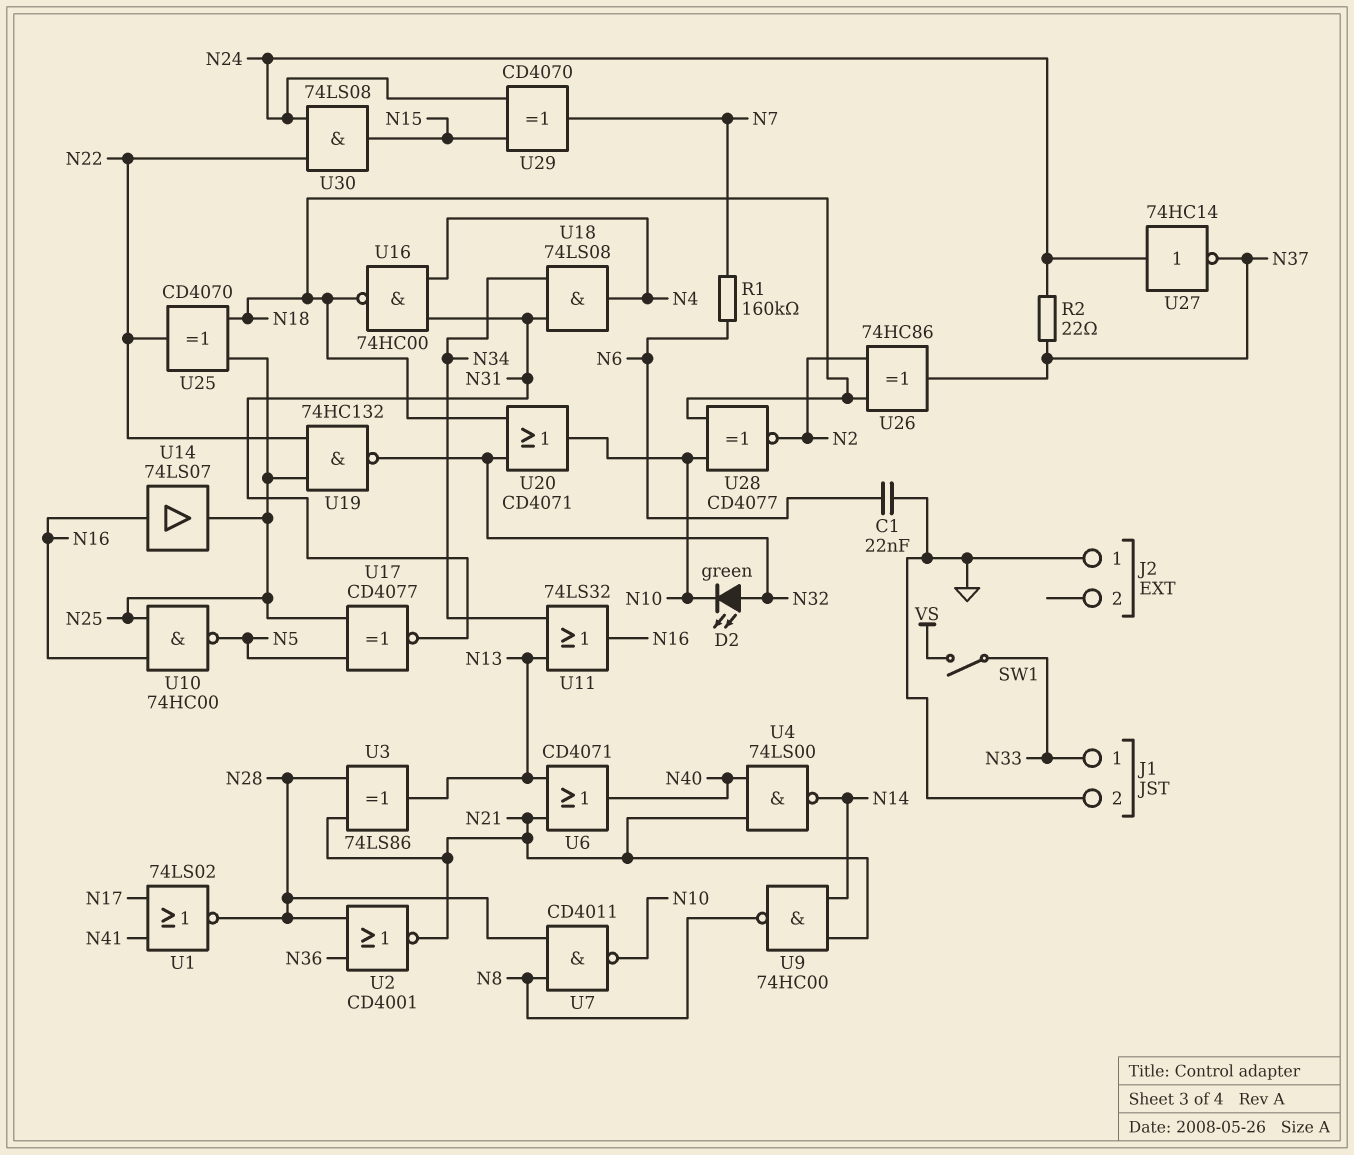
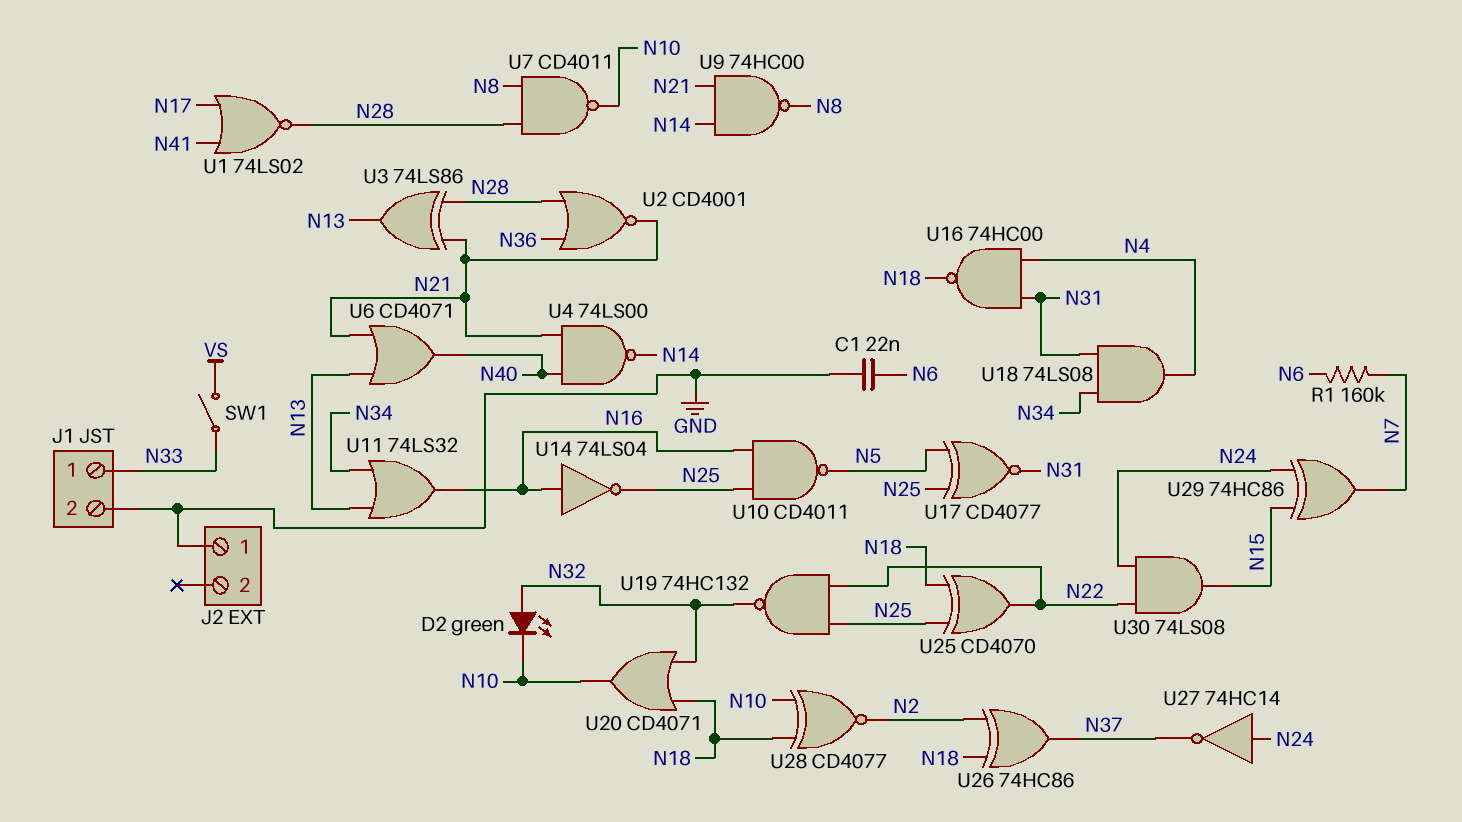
R2: 22 (N24, N37) -> none
U10: NAND 74HC00 (in N16, in N25, out N5) -> NAND CD4011 (in N16, in N25, out N5)
U14: buffer 74LS07 (in N16, out N25) -> NOT 74LS04 (in N16, out N25)
U29: XOR CD4070 (in N15, in N24, out N7) -> XOR 74HC86 (in N15, in N24, out N7)

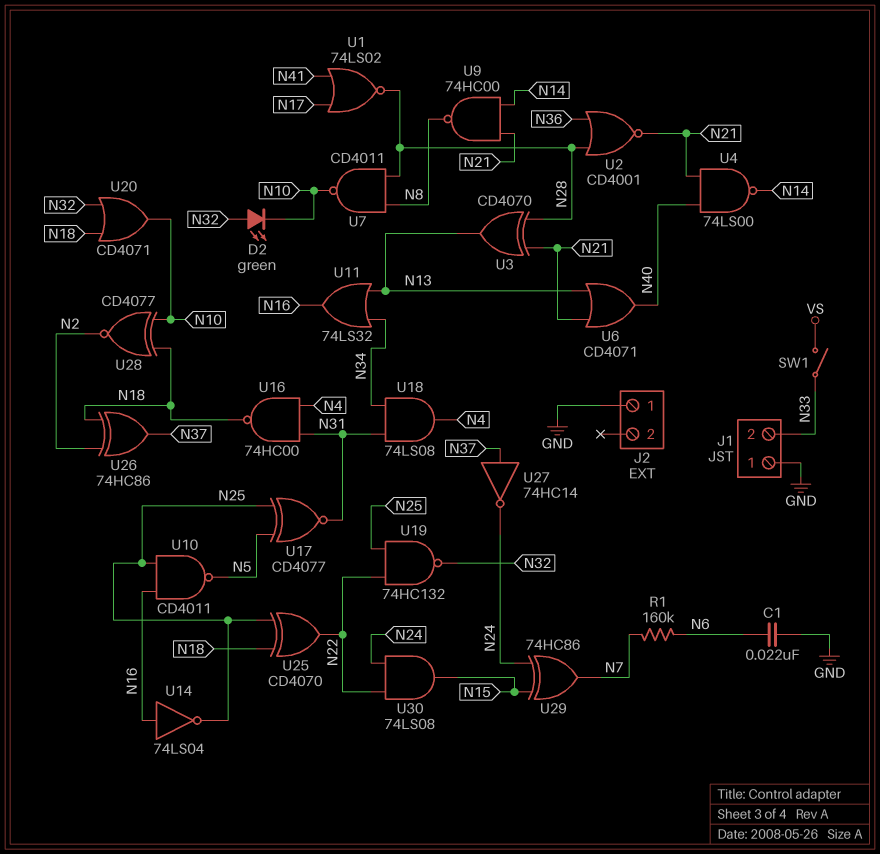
J1 pin 1: N33 -> GND
J1 pin 2: GND -> N33
U3: XOR 74LS86 (in N21, in N28, out N13) -> XOR CD4070 (in N21, in N28, out N13)
U27: NOT 74HC14 (in N24, out N37) -> NOT 74HC14 (in N37, out N24)

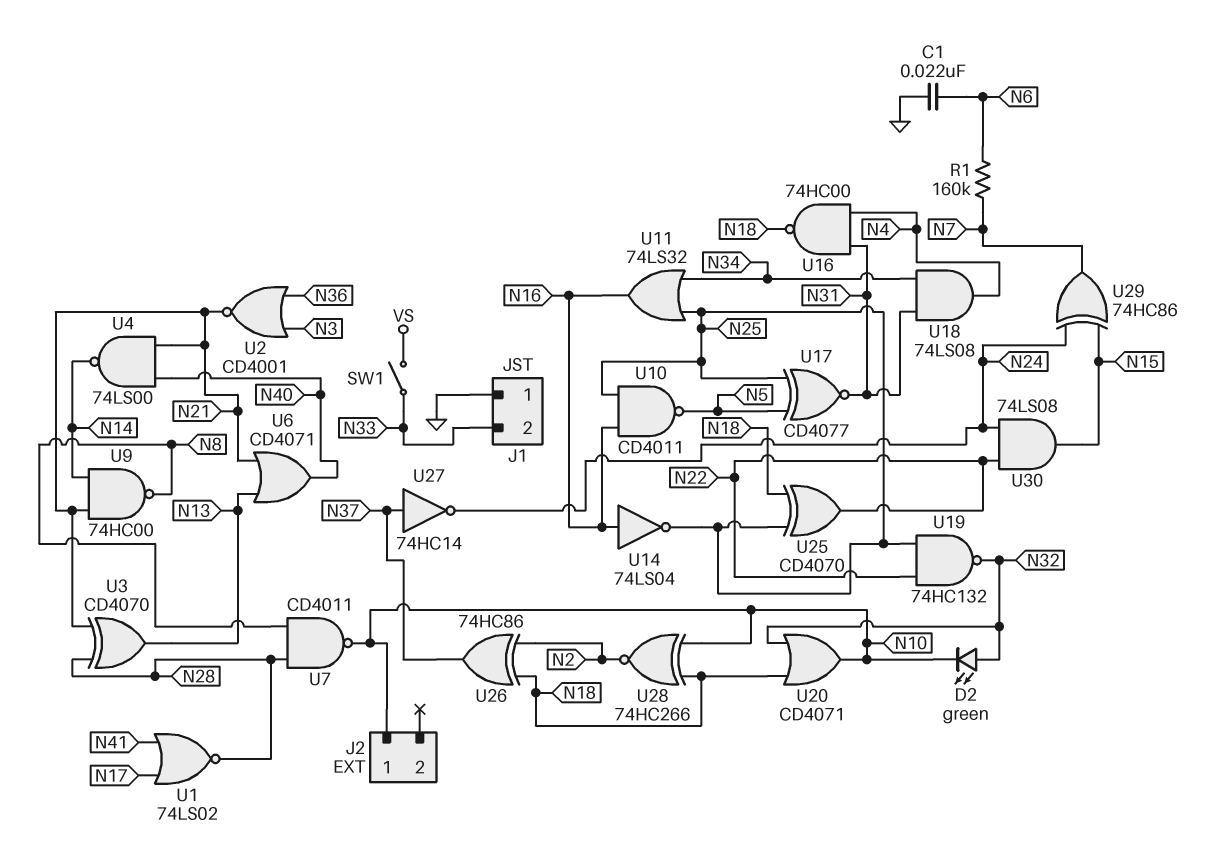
J2 pin 1: GND -> N10
U2: NOR CD4001 (in N28, in N36, out N21) -> NOR CD4001 (in N3, in N36, out N21)
U11: OR 74LS32 (in N13, in N34, out N16) -> OR 74LS32 (in N25, in N34, out N16)
U28: XNOR CD4077 (in N10, in N18, out N2) -> XNOR 74HC266 (in N10, in N18, out N2)

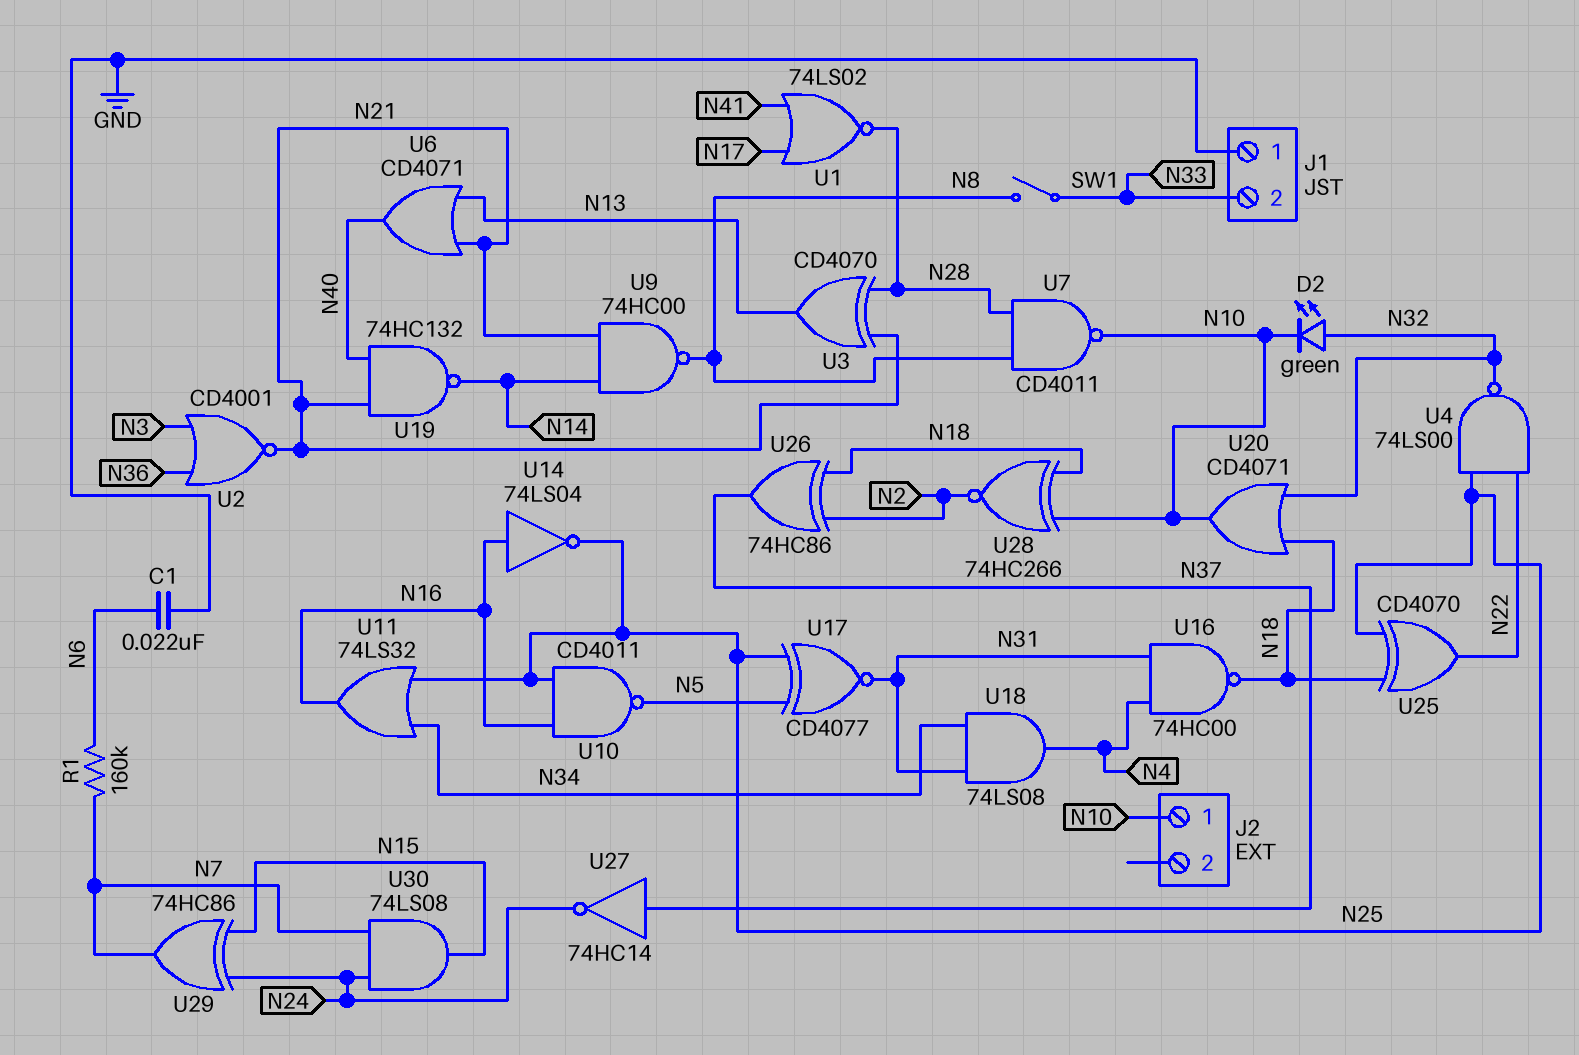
SW1: switch (N33, VS) -> switch (N8, N33)
U4: NAND 74LS00 (in N21, in N40, out N14) -> NAND 74LS00 (in N22, in N25, out N32)
U19: NAND 74HC132 (in N22, in N25, out N32) -> NAND 74HC132 (in N21, in N40, out N14)
U30: AND 74LS08 (in N22, in N24, out N15) -> AND 74LS08 (in N7, in N24, out N15)

